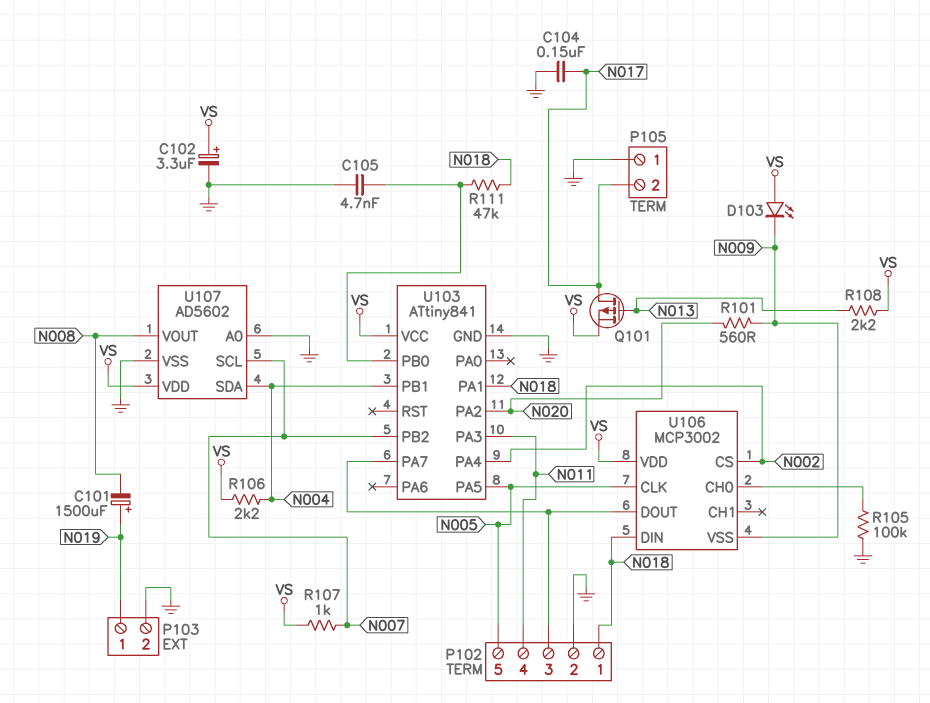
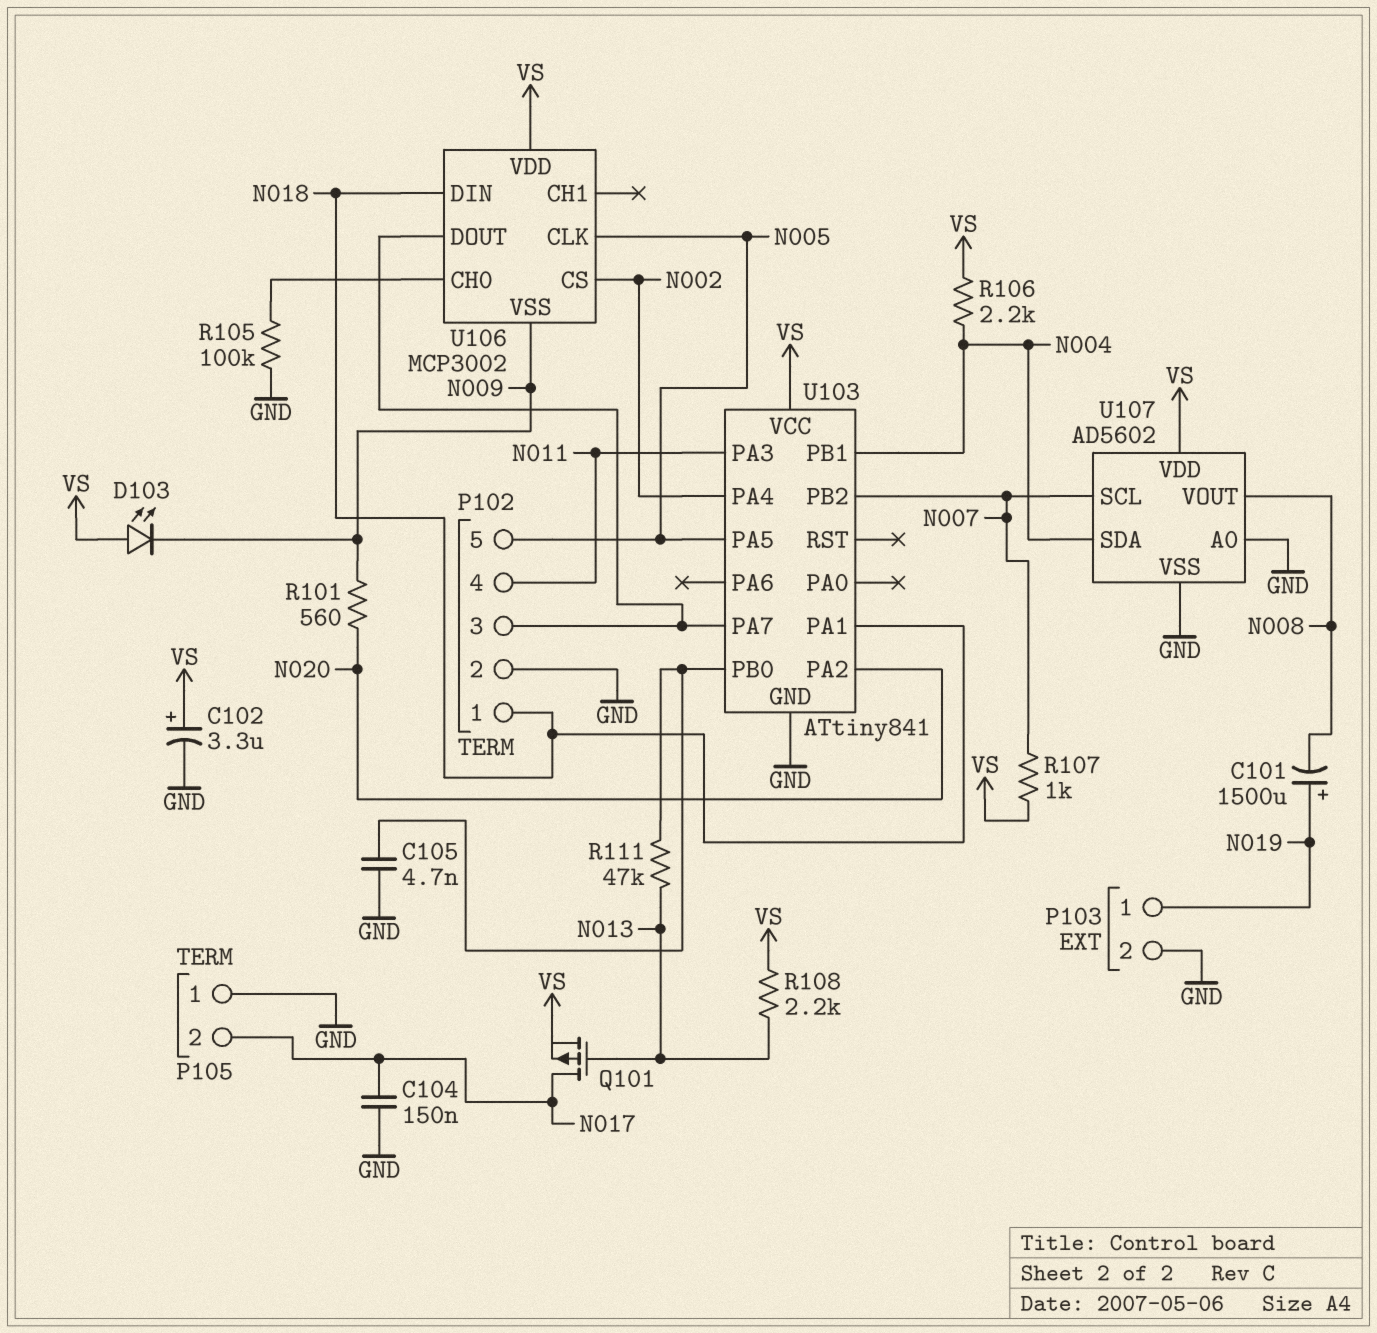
R111: 47k (N018, U103/PB0) -> 47k (N013, U103/PB0)

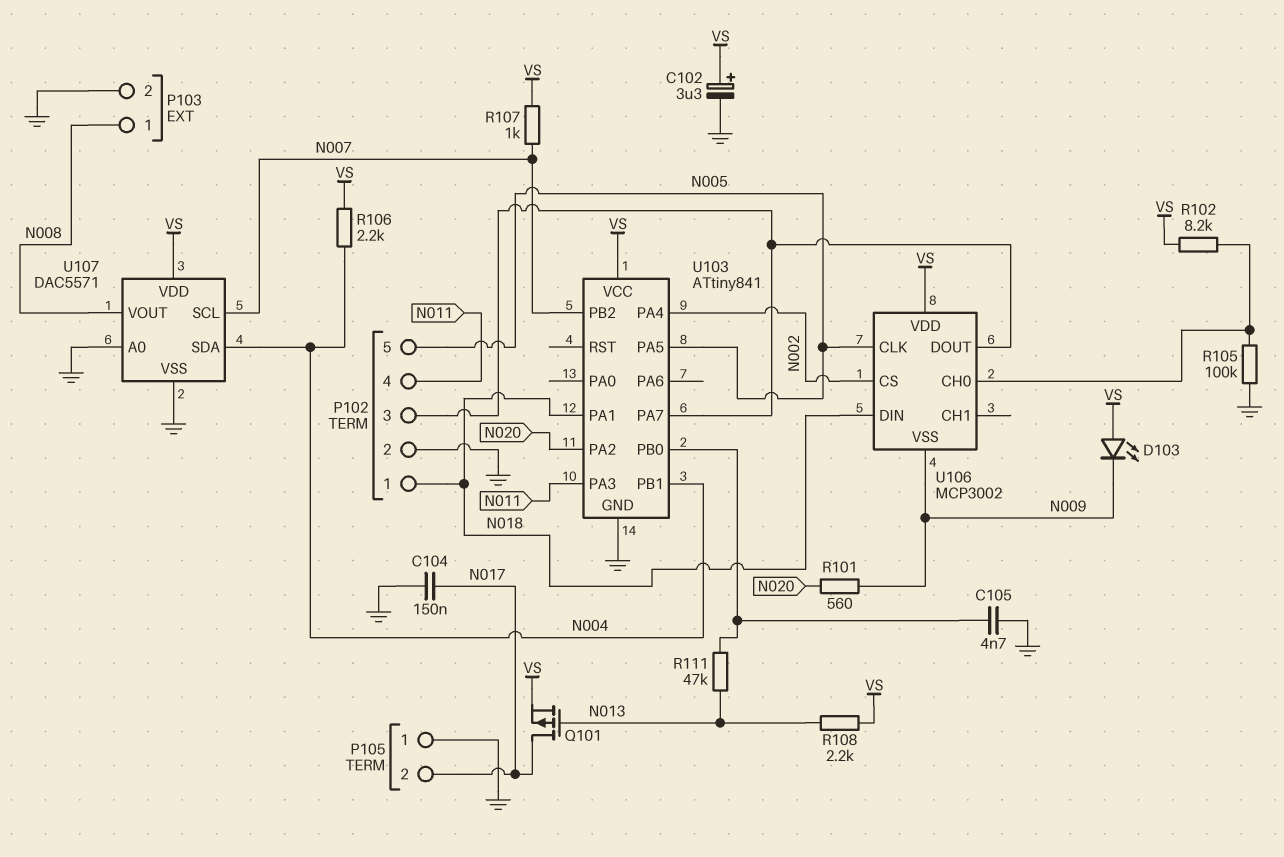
C101: 1500uF (plus N019, minus N008) -> none
P103 pin 1: N019 -> N008
R102: none -> 8.2k (U106/CH0, VS)
U107: AD5602 -> DAC5571

